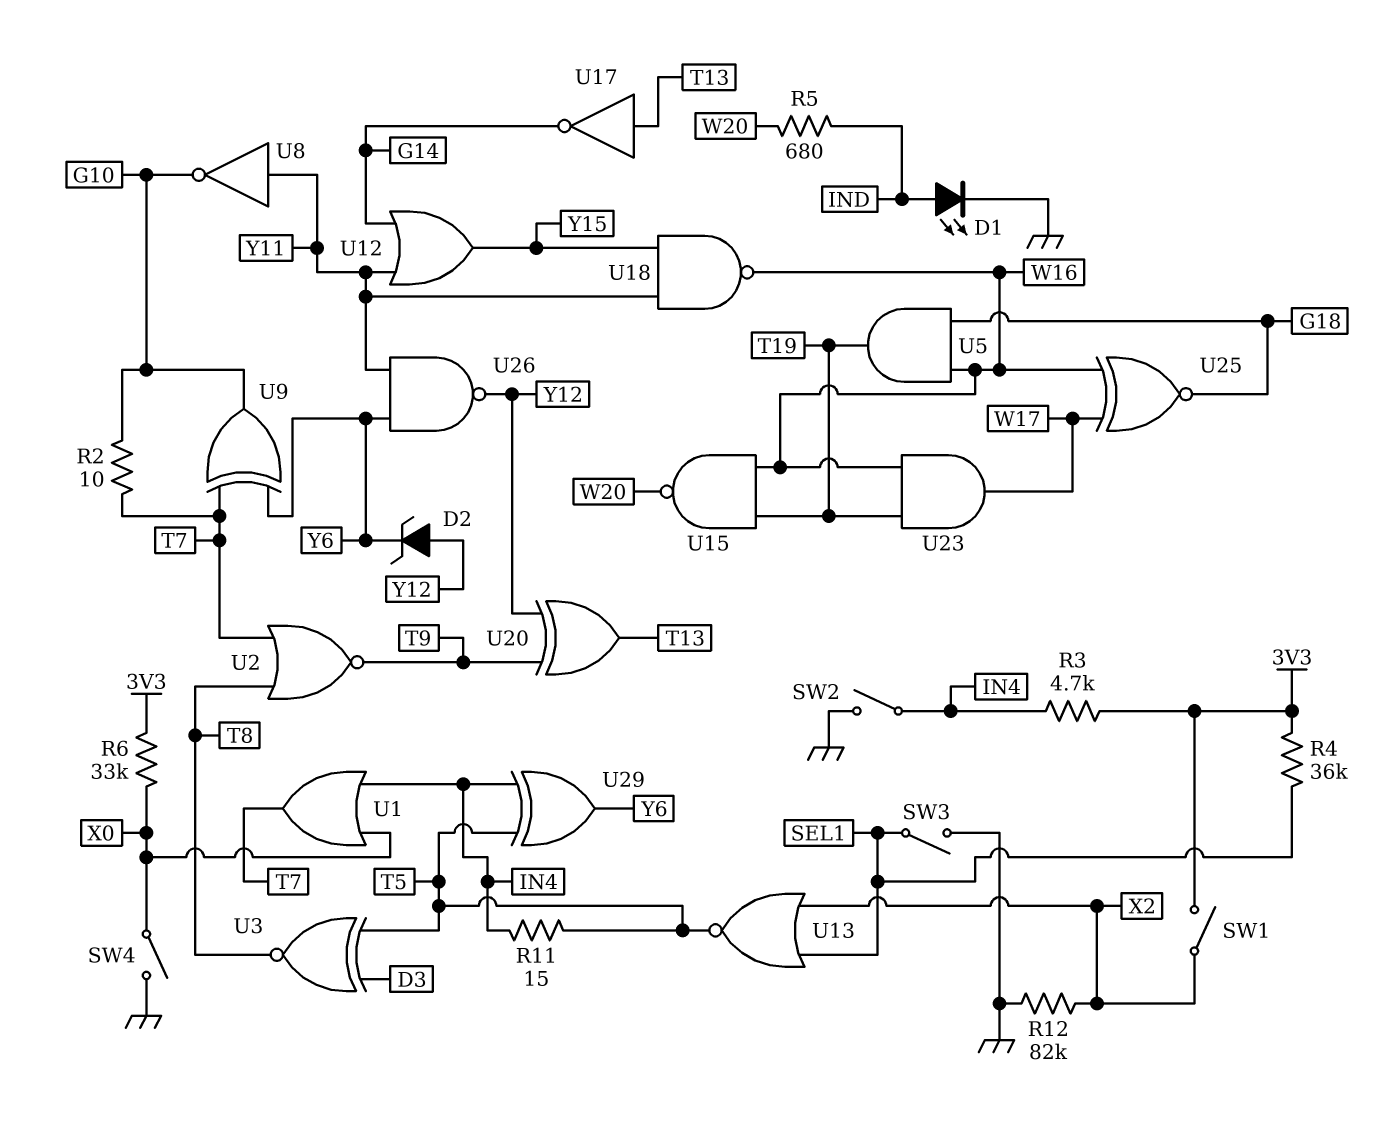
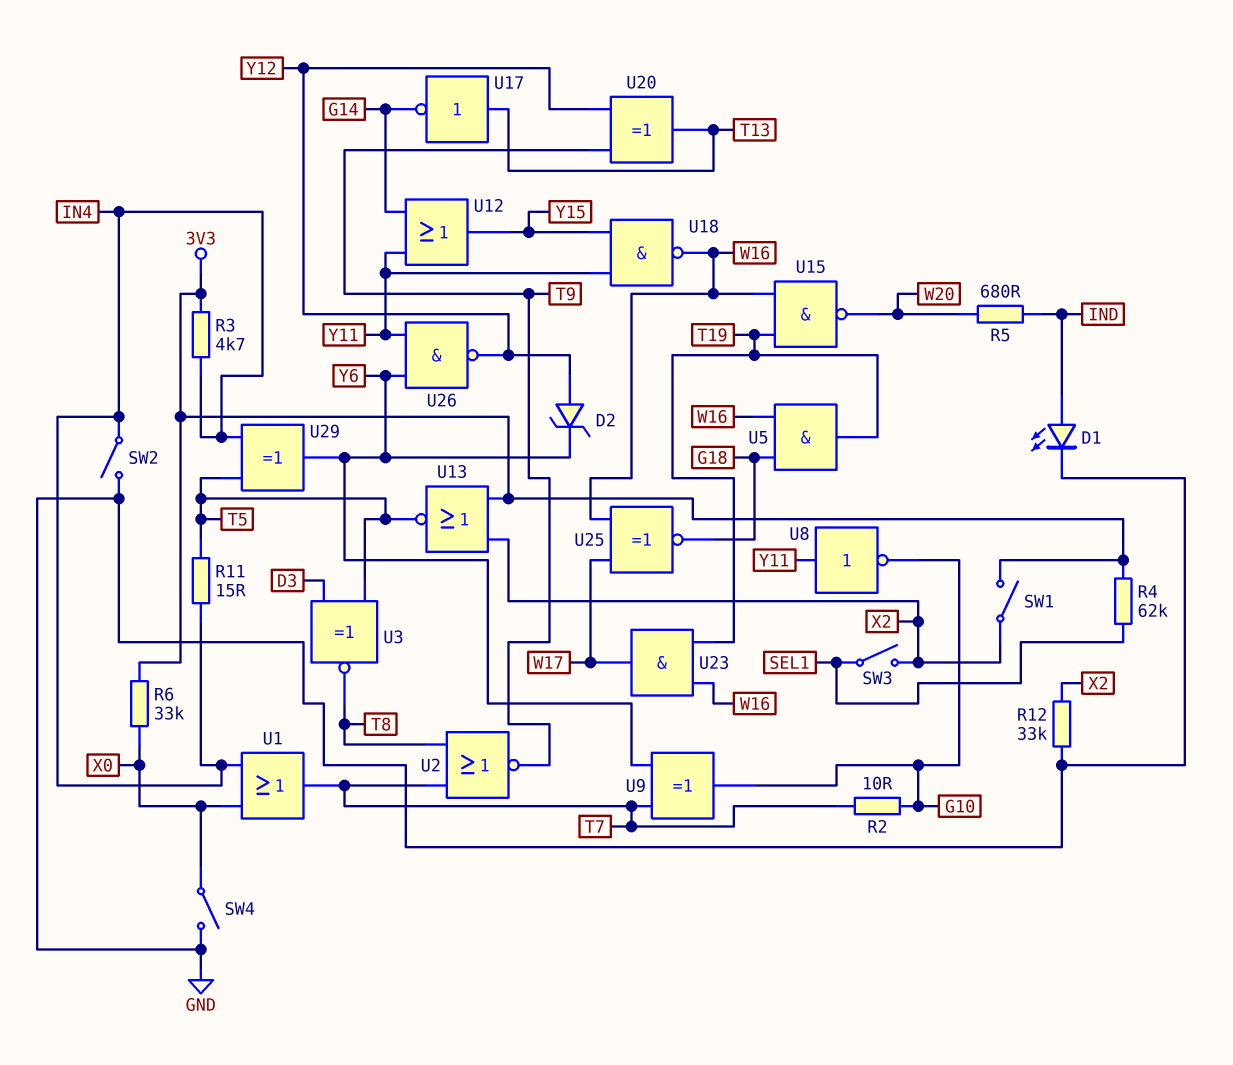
R4: 36k (3V3, SEL1) -> 62k (3V3, SEL1)
R12: 82k (GND, X2) -> 33k (GND, X2)
SW3: switch (GND, SEL1) -> switch (SEL1, X2)
U13: NOR (in SEL1, in X2, out T5) -> NOR (in 3V3, in X2, out T5)

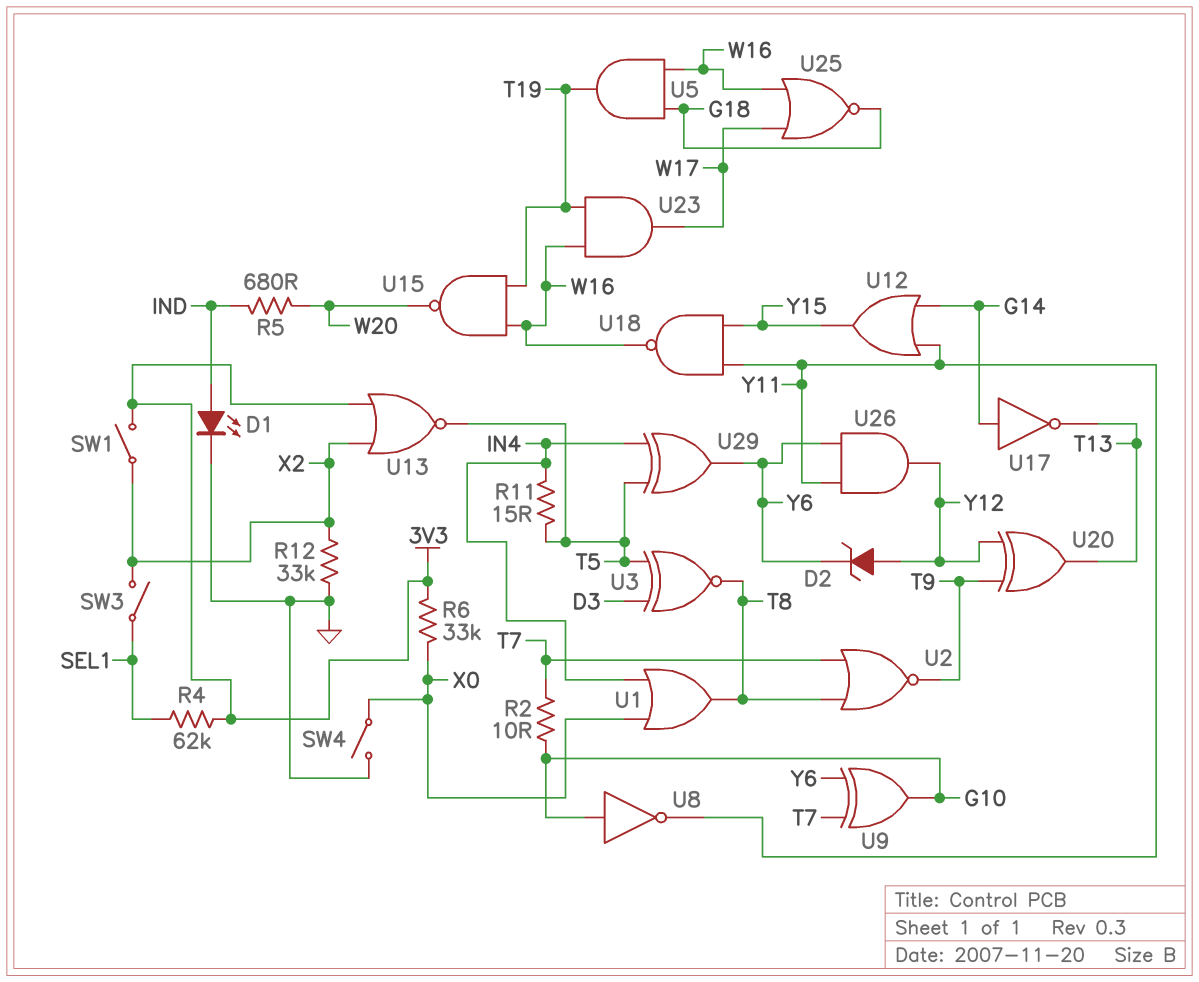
R3: 4.7k (3V3, IN4) -> none
SW2: switch (GND, IN4) -> none
U1: OR (in IN4, in X0, out T7) -> OR (in IN4, in X0, out T8)
U8: NOT (in Y11, out G10) -> NOT (in G10, out Y11)
U17: NOT (in T13, out G14) -> NOT (in G14, out T13)
U25: XNOR (in W16, in W17, out G18) -> NOR (in W16, in W17, out G18)
U26: NAND (in Y6, in Y11, out Y12) -> AND (in Y6, in Y11, out Y12)

